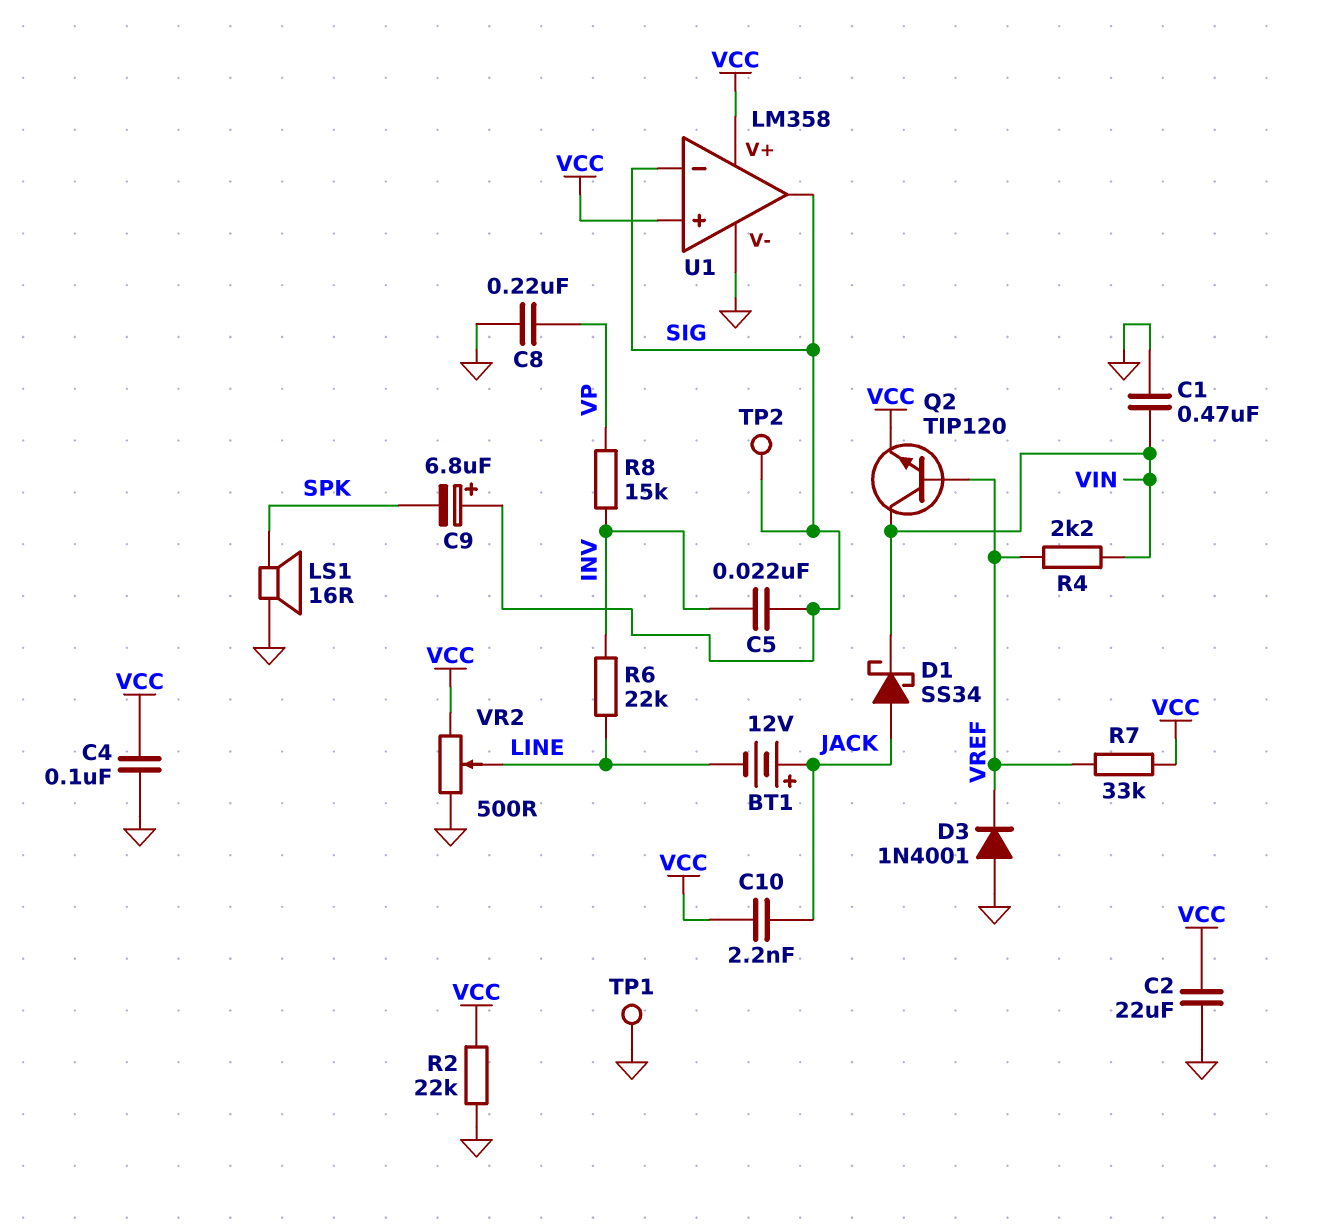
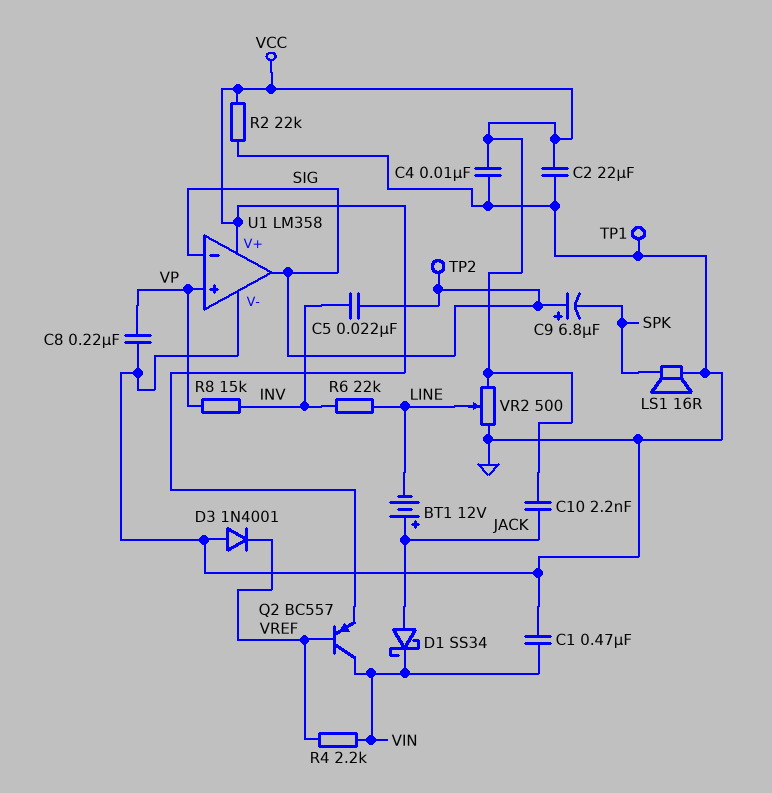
C4: 100nF (GND, VCC) -> 10nF (GND, VCC)
Q2: NPN TIP120 (B VREF, C VIN, E VCC) -> PNP BC557 (B VREF, C VIN, E VCC)
R7: 33k (VCC, VREF) -> none
U1 pin in+: VCC -> VP

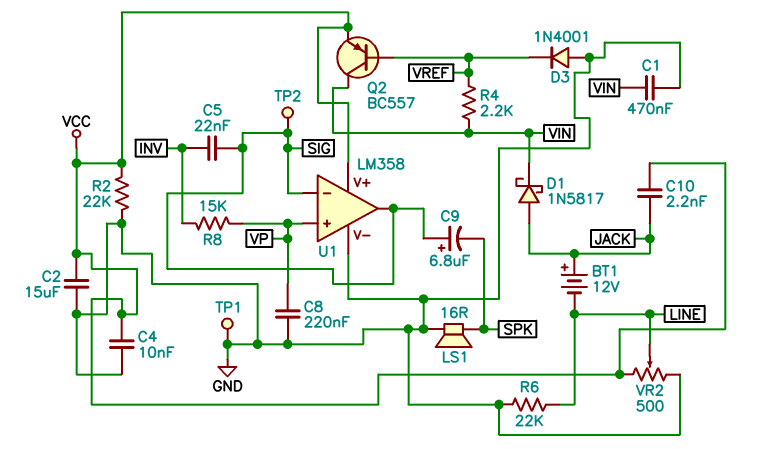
C2: 22uF (GND, VCC) -> 15uF (GND, VCC)
D1: schottky SS34 (A JACK, K VIN) -> schottky 1N5817 (A JACK, K VIN)
R6: 22k (INV, LINE) -> 22k (GND, LINE)

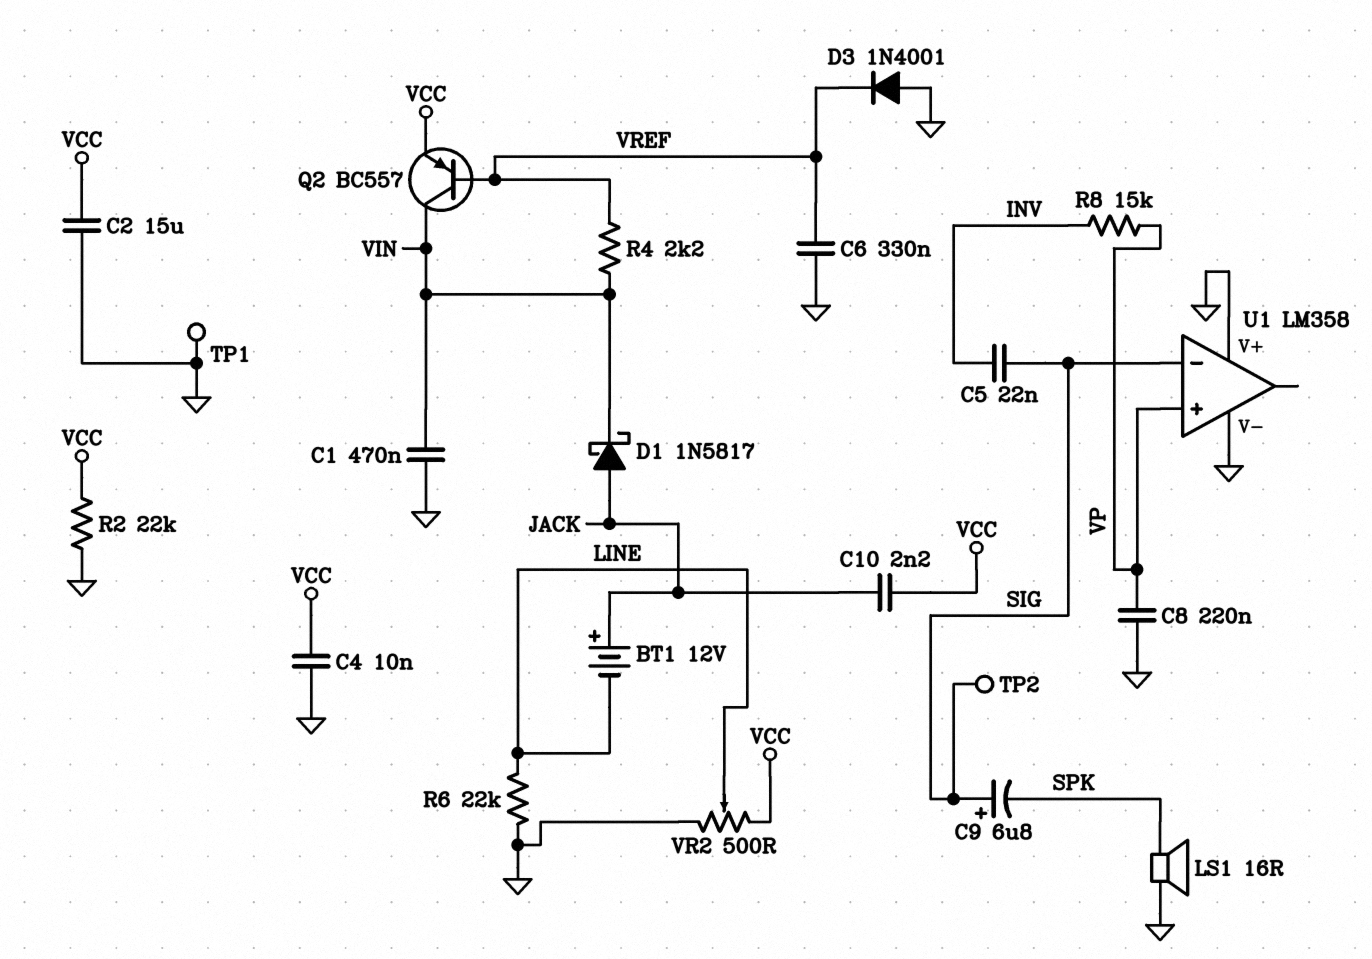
C6: none -> 330nF (GND, VREF)
U1 pin V+: VCC -> GND
U1 pin out: SIG -> none

